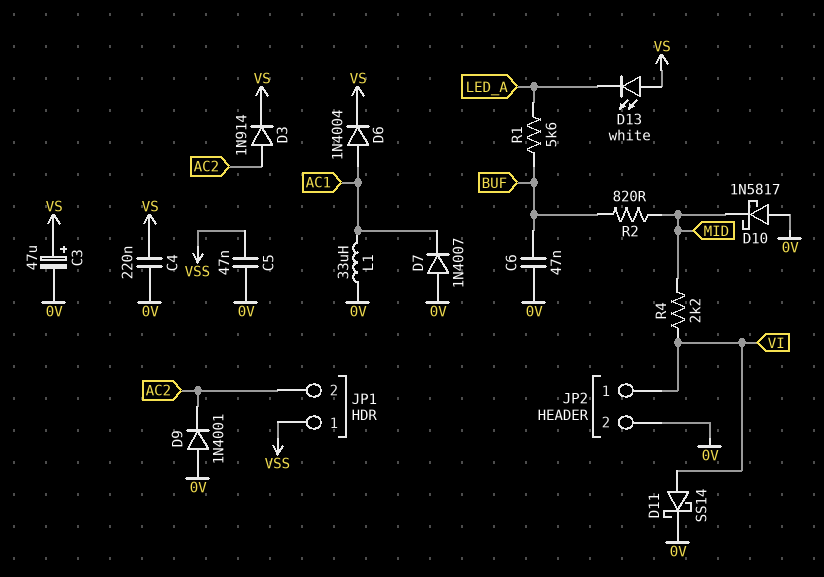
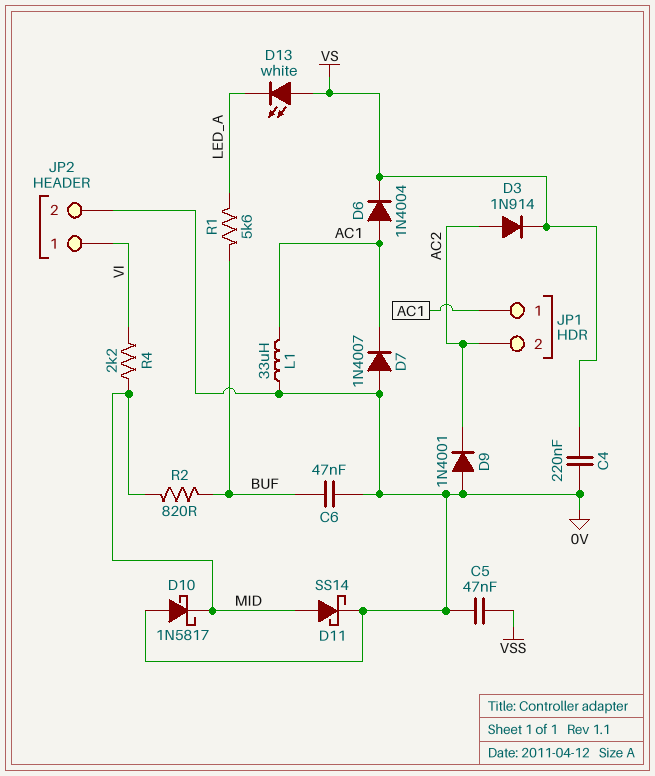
C3: 47uF (plus VS, minus 0V) -> none
D11: schottky SS14 (A VI, K 0V) -> schottky SS14 (A MID, K 0V)
JP1 pin 1: VSS -> AC1

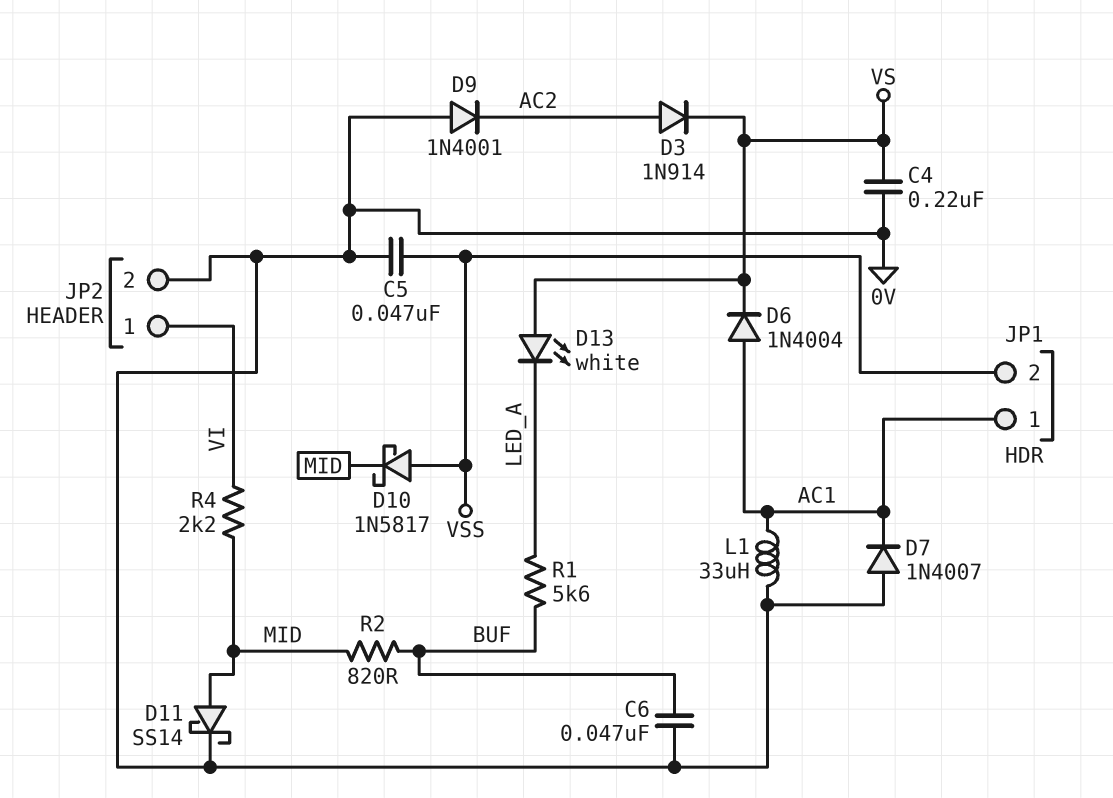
D10: schottky 1N5817 (A 0V, K MID) -> schottky 1N5817 (A VSS, K MID)
JP1 pin 2: AC2 -> VSS

